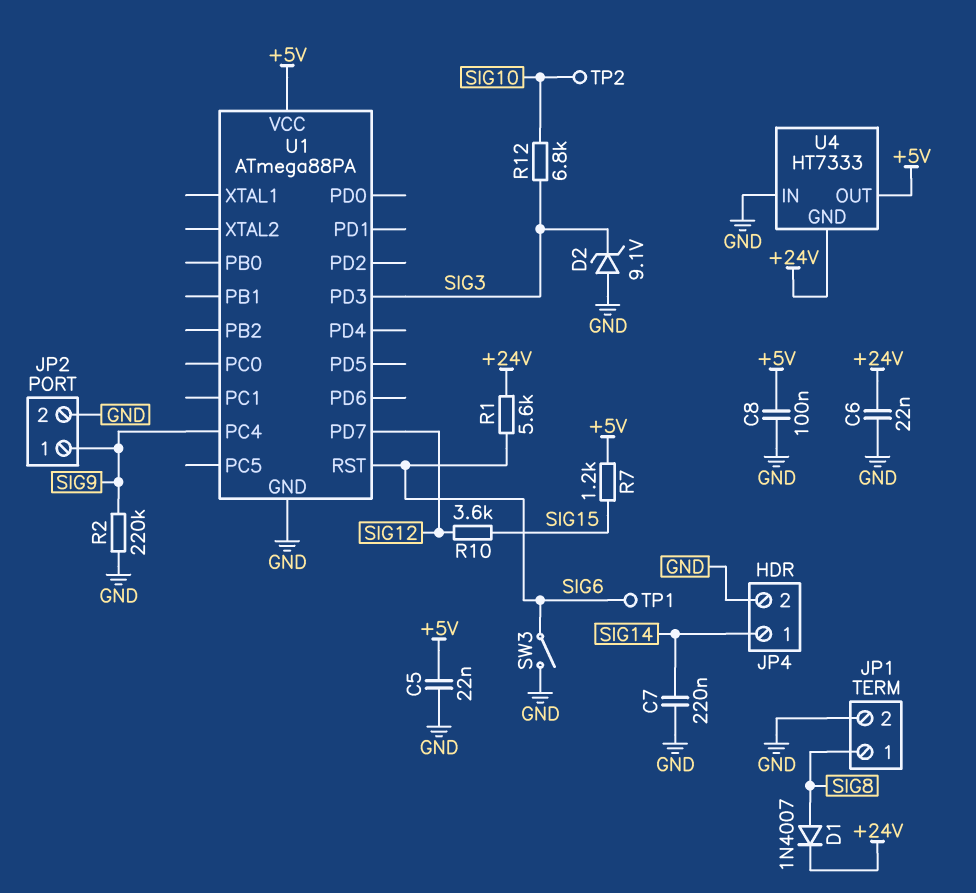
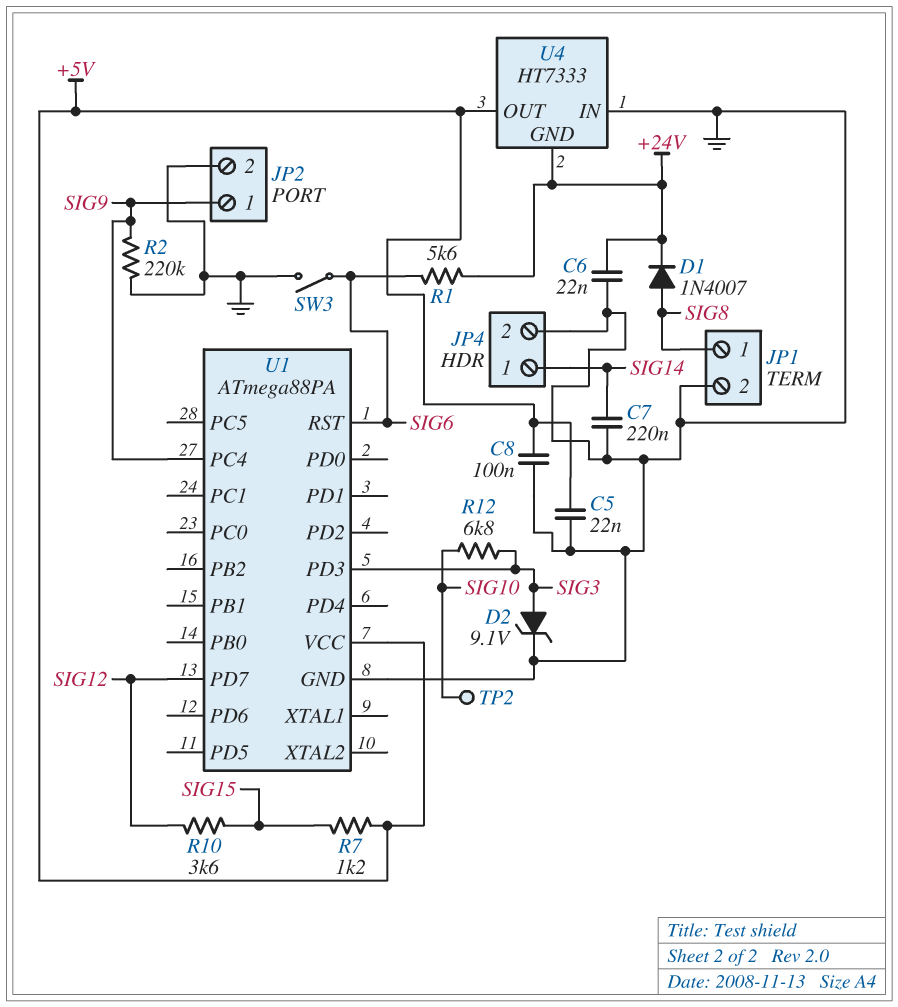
D2: zener 9.1V (A GND, K SIG3) -> zener 9.1V (A SIG3, K GND)
TP1: test point (SIG6) -> none

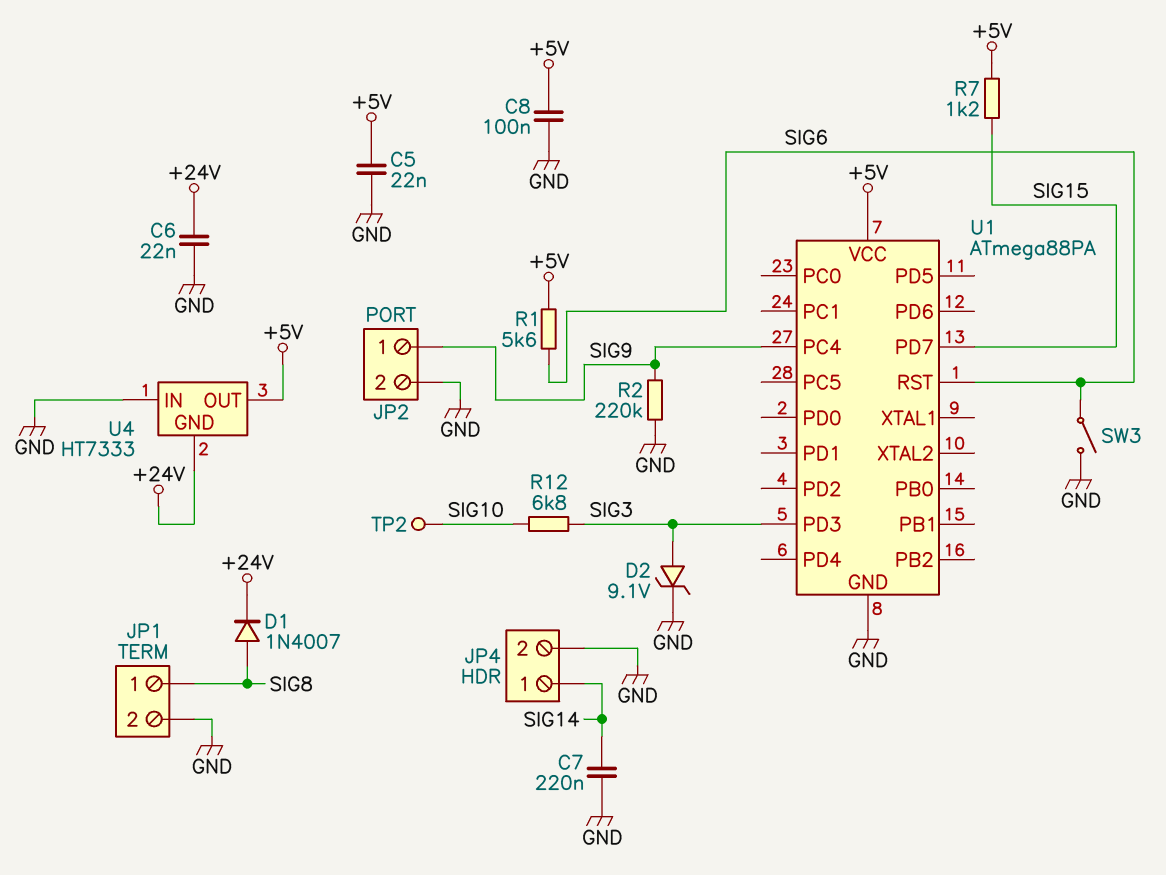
R1: 5.6k (+24V, SIG6) -> 5.6k (+5V, SIG6)
R10: 3.6k (SIG12, SIG15) -> none
U1 pin PD7: SIG12 -> SIG15

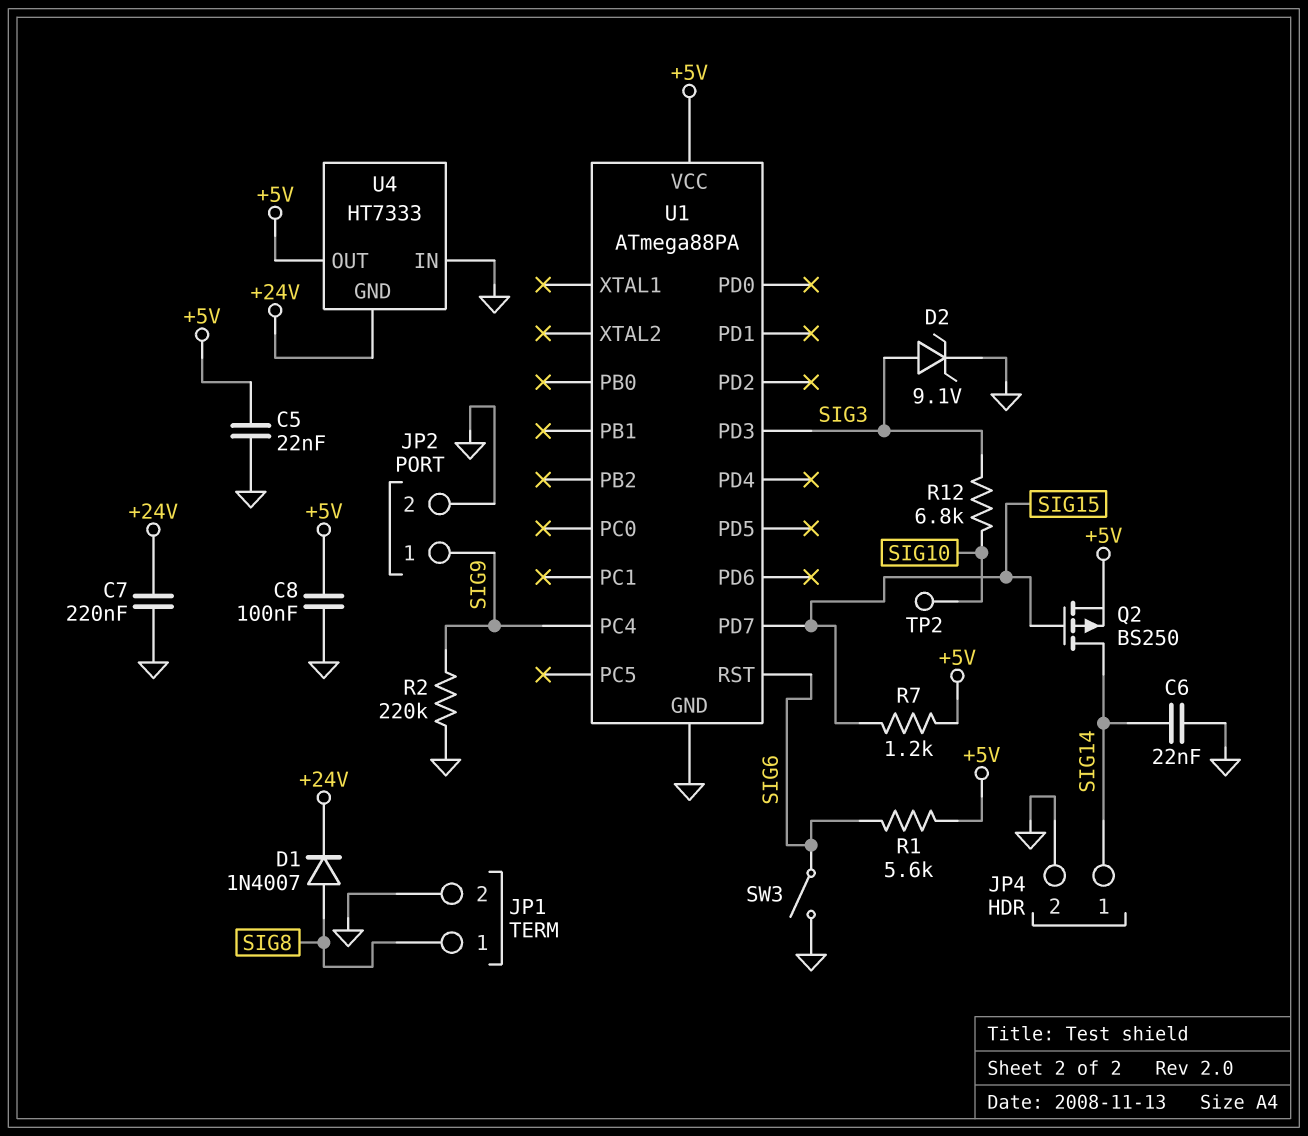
C6: 22nF (+24V, GND) -> 22nF (GND, SIG14)
C7: 220nF (GND, SIG14) -> 220nF (+24V, GND)
Q2: none -> PMOS BS250 (G SIG15, D SIG14, S +5V)

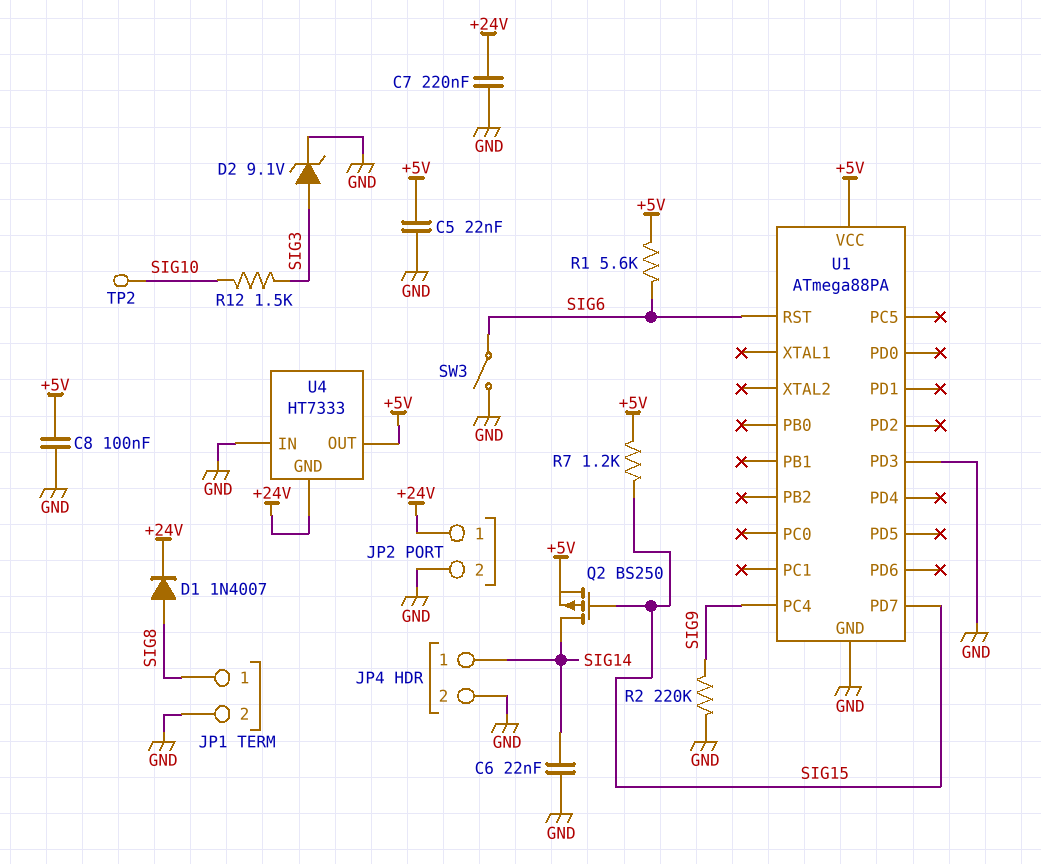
JP2 pin 1: SIG9 -> +24V
R12: 6.8k (SIG3, SIG10) -> 1.5k (SIG3, SIG10)
U1 pin PD3: SIG3 -> GND

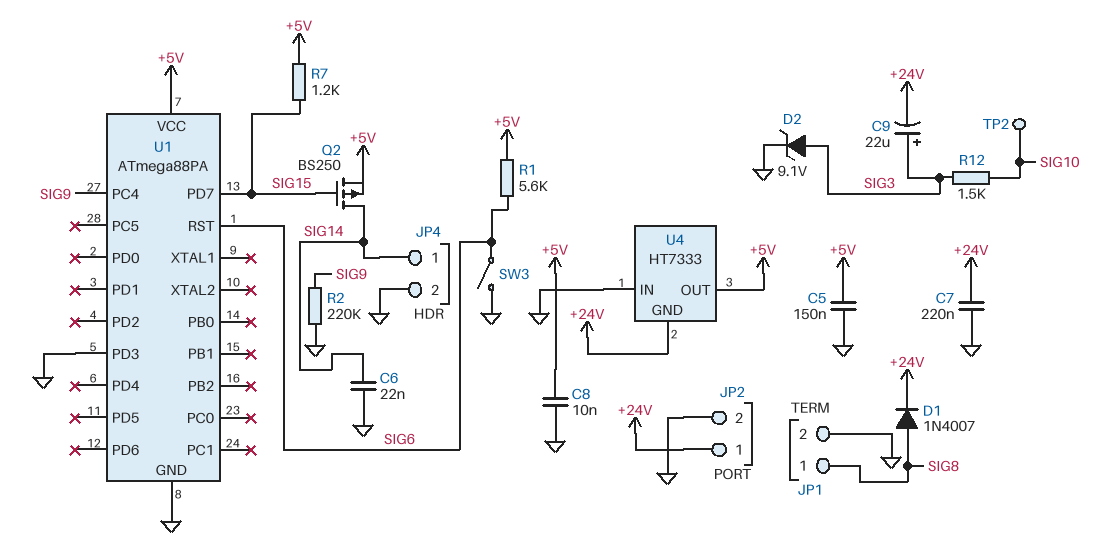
C5: 22nF (+5V, GND) -> 150nF (+5V, GND)
C8: 100nF (+5V, GND) -> 10nF (+5V, GND)
C9: none -> 22uF (plus SIG3, minus +24V)

